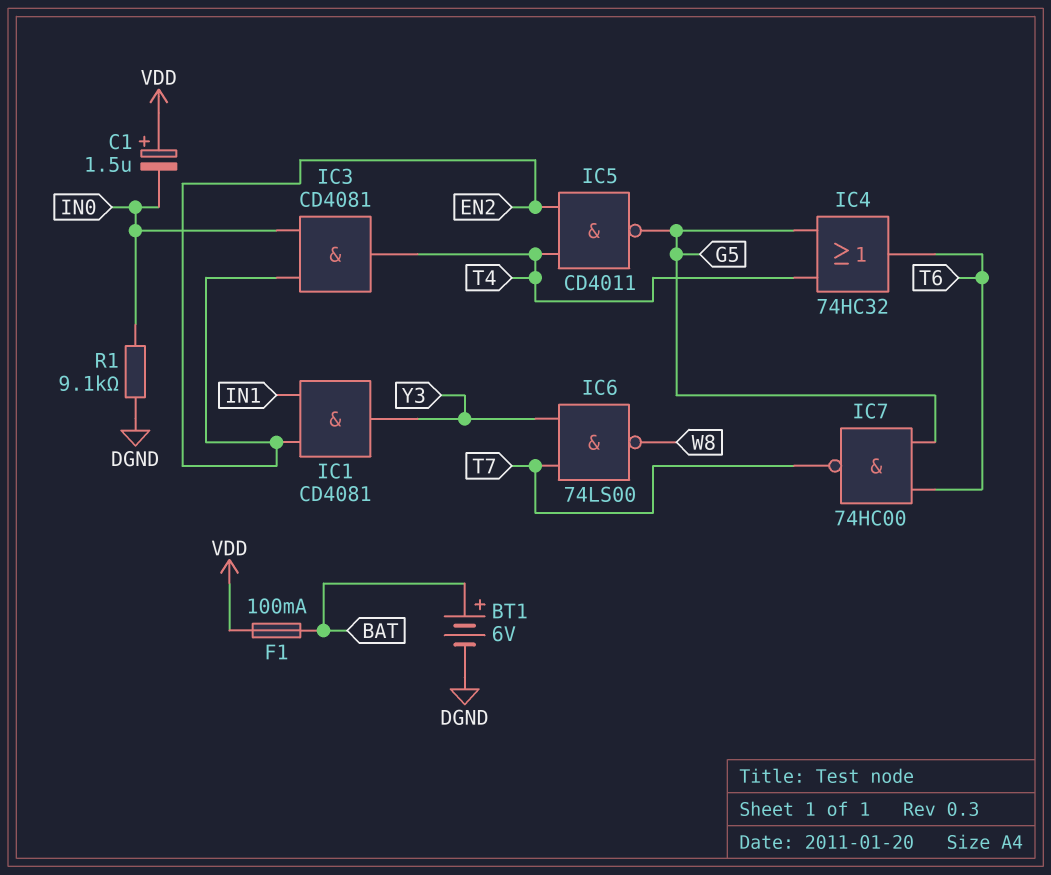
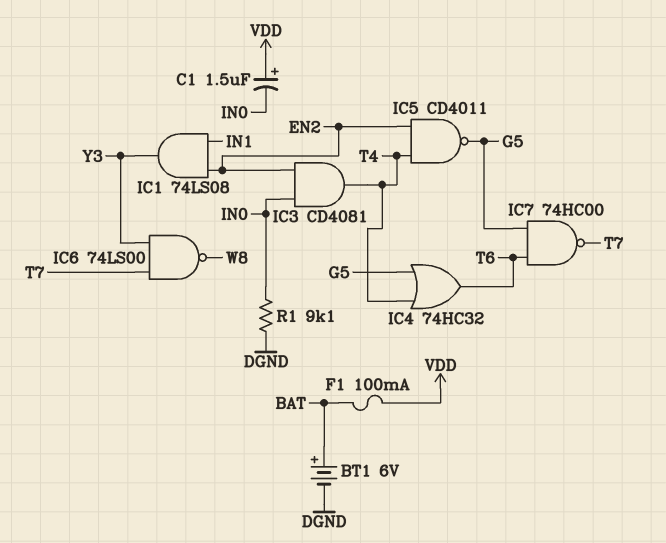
IC1: AND CD4081 (in EN2, in IN1, out Y3) -> AND 74LS08 (in EN2, in IN1, out Y3)

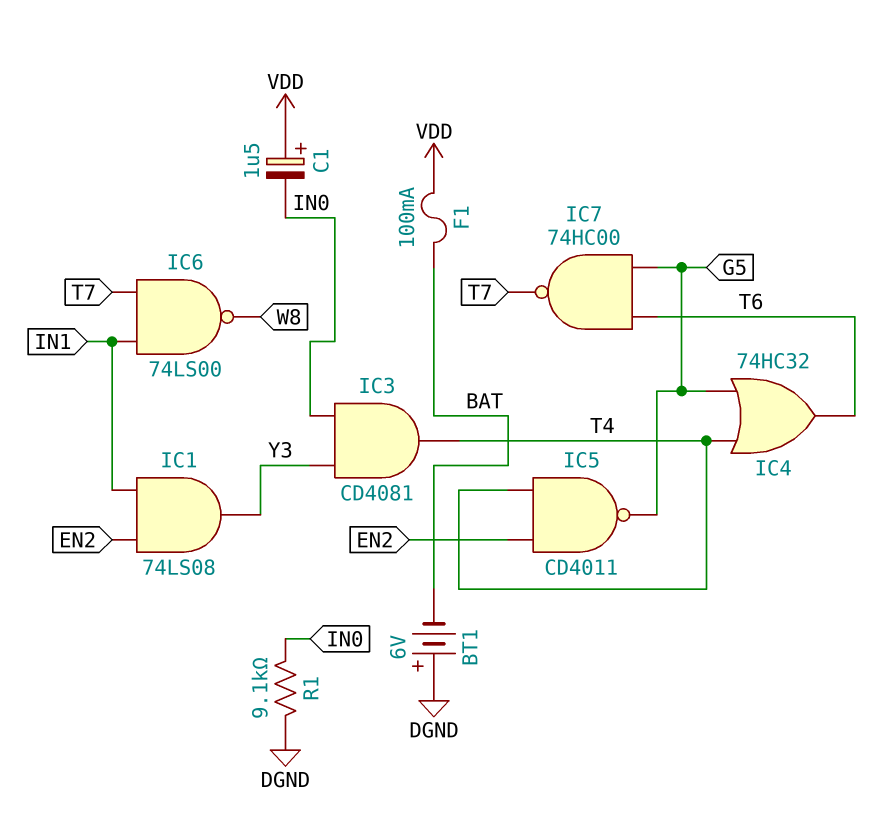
BT1: 6V (plus BAT, minus DGND) -> 6V (plus DGND, minus BAT)
IC3: AND CD4081 (in EN2, in IN0, out T4) -> AND CD4081 (in IN0, in Y3, out T4)
IC6: NAND 74LS00 (in T7, in Y3, out W8) -> NAND 74LS00 (in IN1, in T7, out W8)

